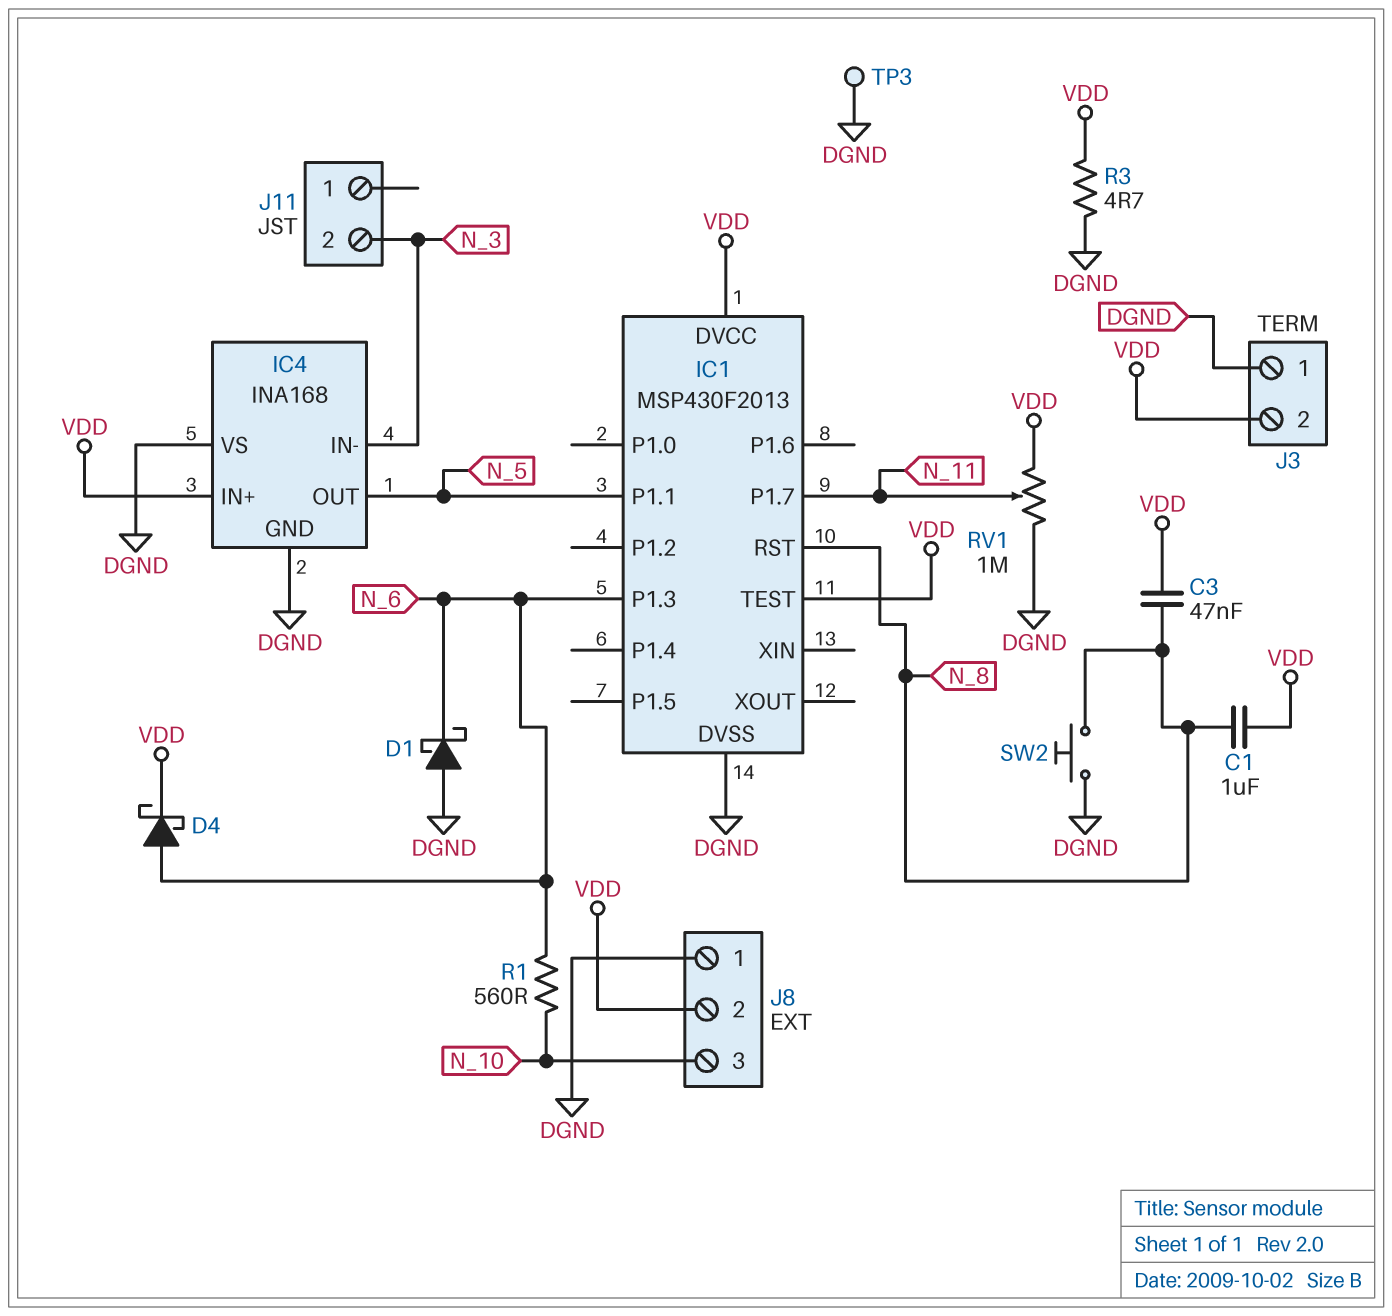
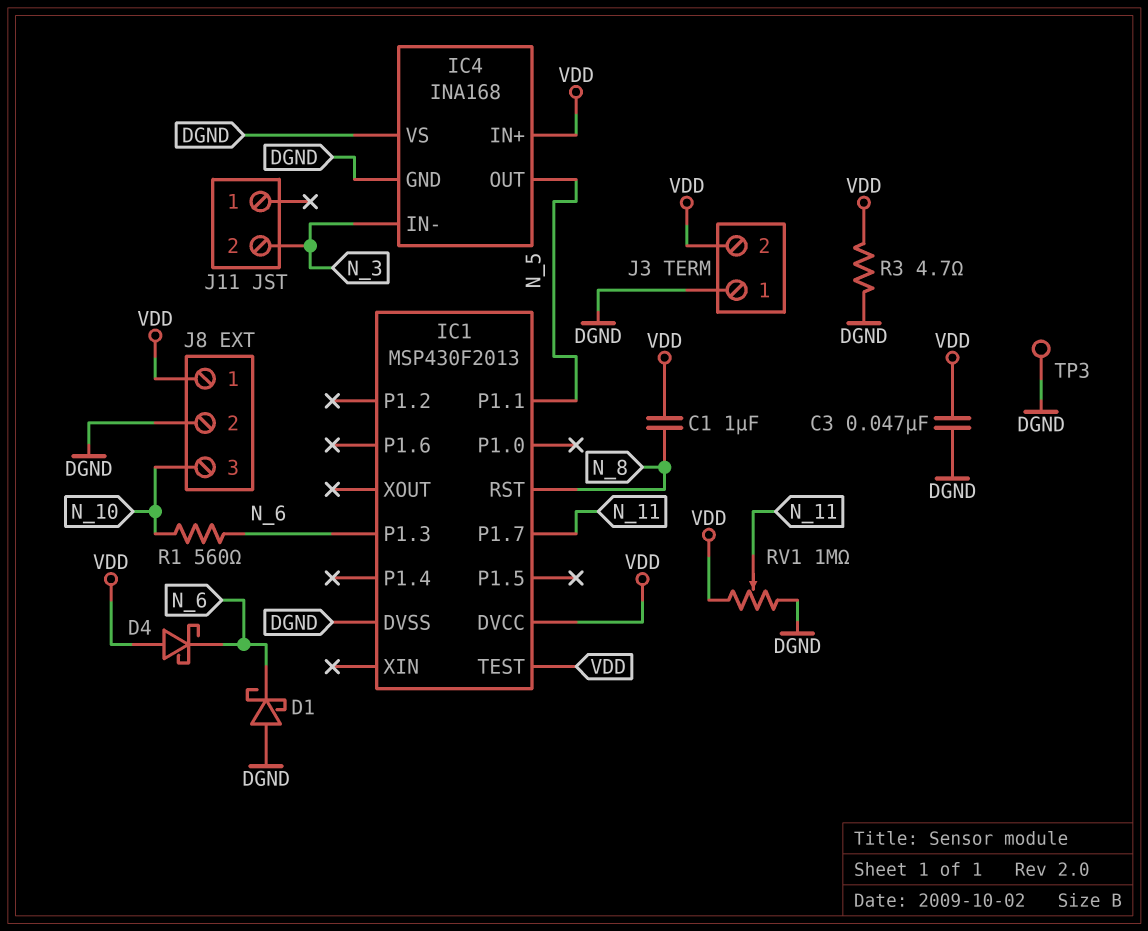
C3: 47nF (N_8, VDD) -> 47nF (DGND, VDD)
D4: schottky (A N_6, K VDD) -> schottky (A VDD, K N_6)
J8 pin 1: DGND -> VDD
J8 pin 2: VDD -> DGND
SW2: button (DGND, N_8) -> none

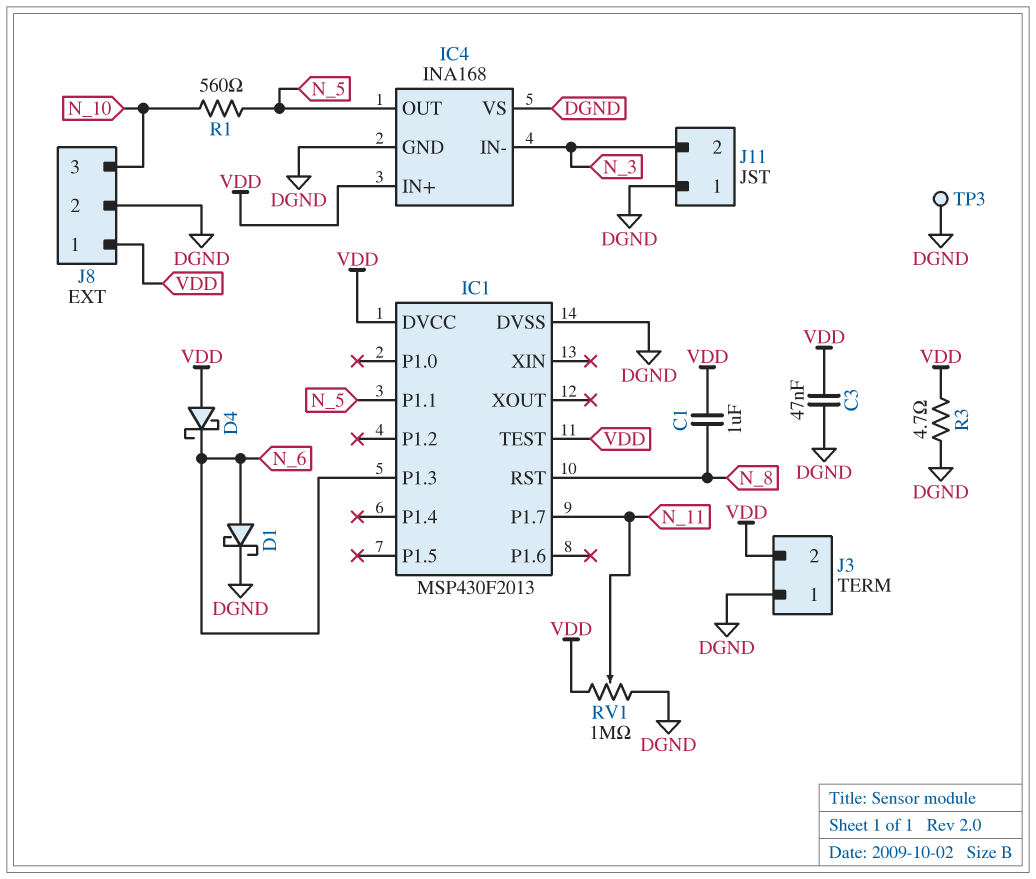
D1: schottky (A DGND, K N_6) -> schottky (A N_6, K DGND)
J11 pin 1: none -> DGND
R1: 560 (N_6, N_10) -> 560 (N_5, N_10)

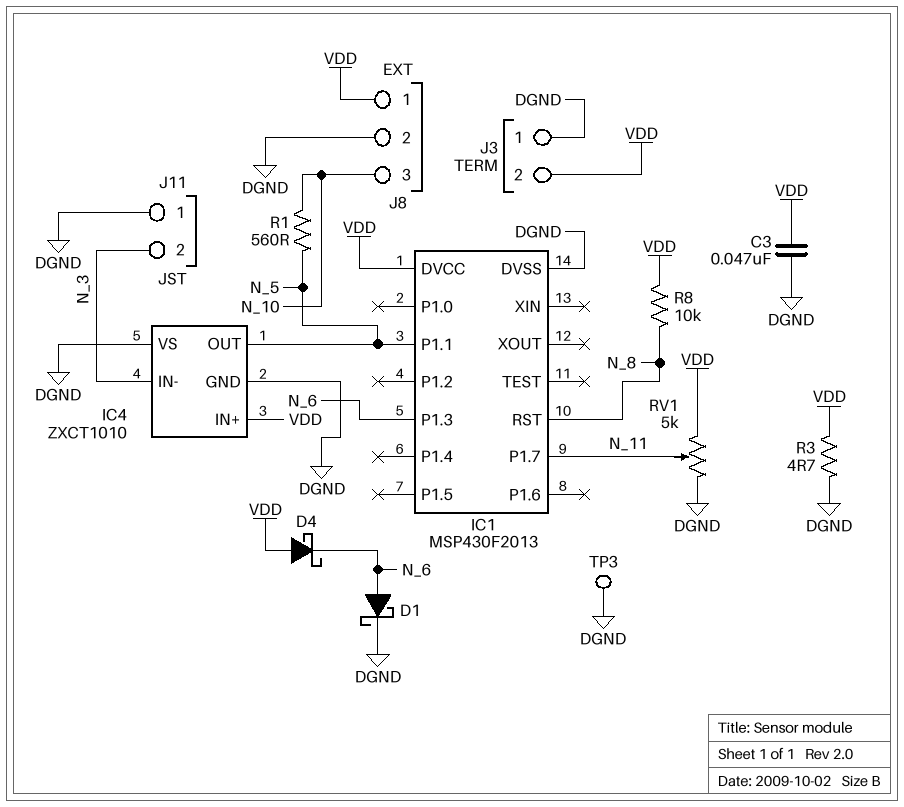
C1: 1uF (N_8, VDD) -> none
IC1 pin TEST: VDD -> none
IC4: INA168 -> ZXCT1010
R8: none -> 10k (N_8, VDD)
RV1: 1M (DGND, VDD, wiper N_11) -> 5k (DGND, VDD, wiper N_11)

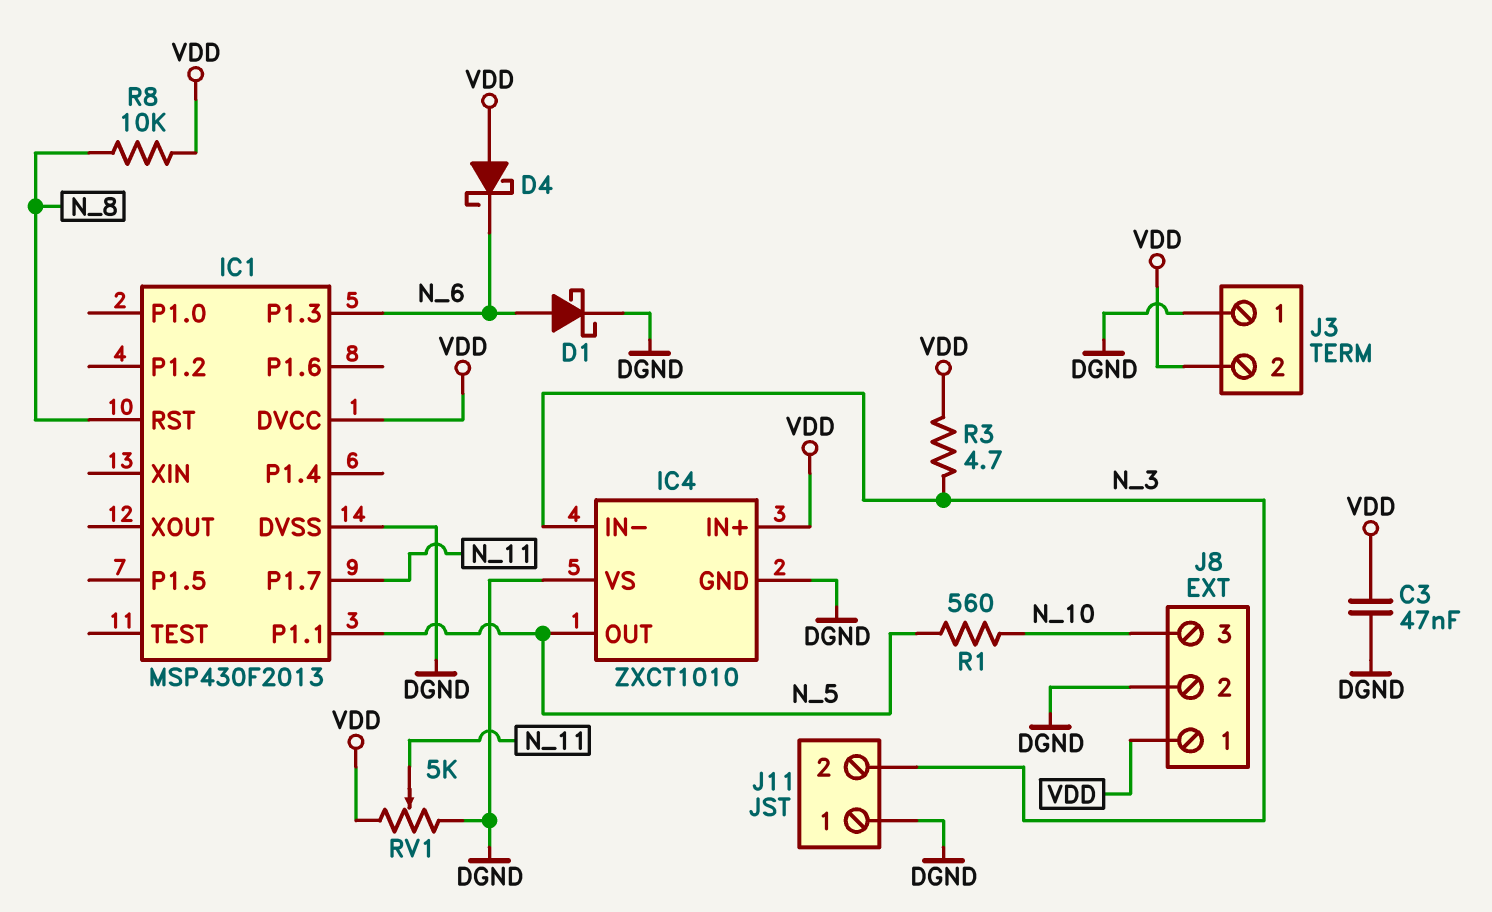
R3: 4.7 (DGND, VDD) -> 4.7 (N_3, VDD)
TP3: test point (DGND) -> none

